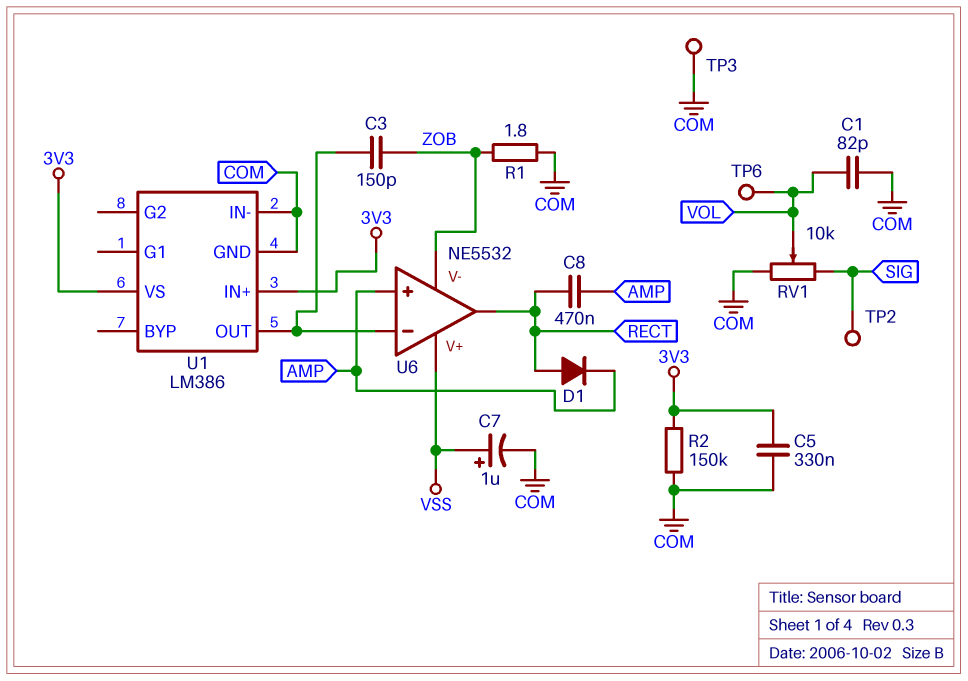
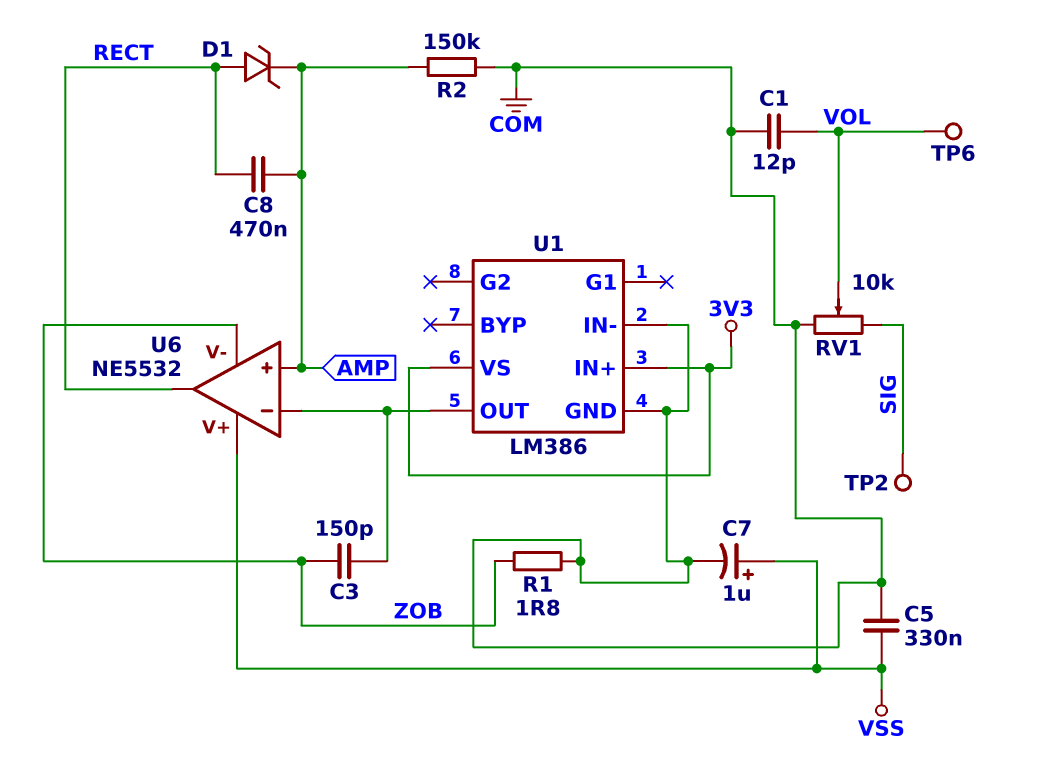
C1: 82pF (COM, VOL) -> 12pF (COM, VOL)
C5: 330nF (3V3, COM) -> 330nF (COM, VSS)
D1: diode (A RECT, K AMP) -> zener (A RECT, K AMP)
R2: 150k (3V3, COM) -> 150k (AMP, COM)
TP3: test point (COM) -> none

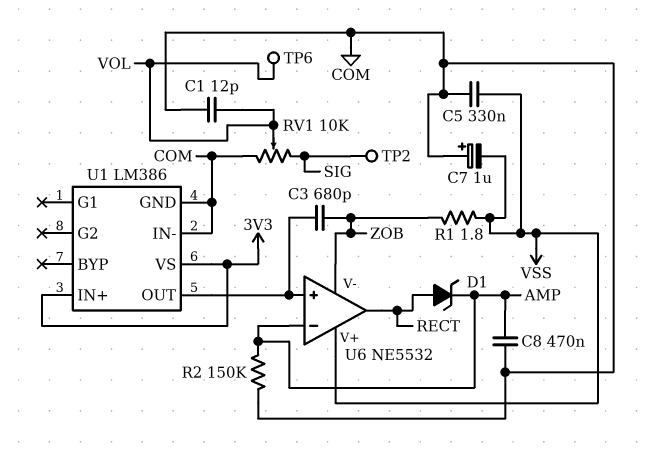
C3: 150pF (U1/OUT, ZOB) -> 680pF (U1/OUT, ZOB)
C7: 1uF (plus VSS, minus COM) -> 1uF (plus COM, minus VSS)
C8: 470nF (AMP, RECT) -> 470nF (AMP, COM)
R1: 1.8 (COM, ZOB) -> 1.8 (VSS, ZOB)
U6 pin in+: AMP -> U1/OUT
U6 pin in-: U1/OUT -> AMP

